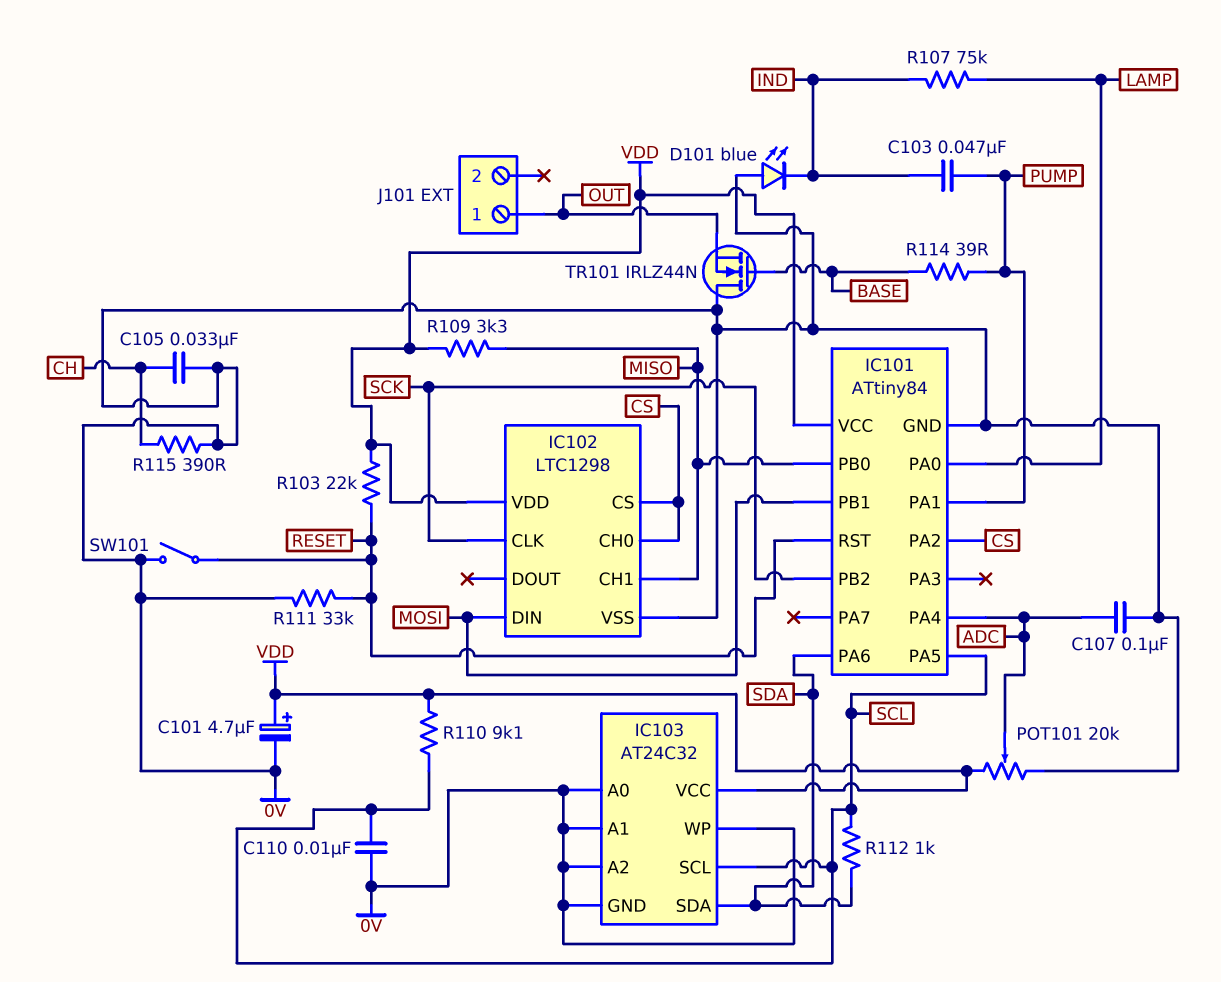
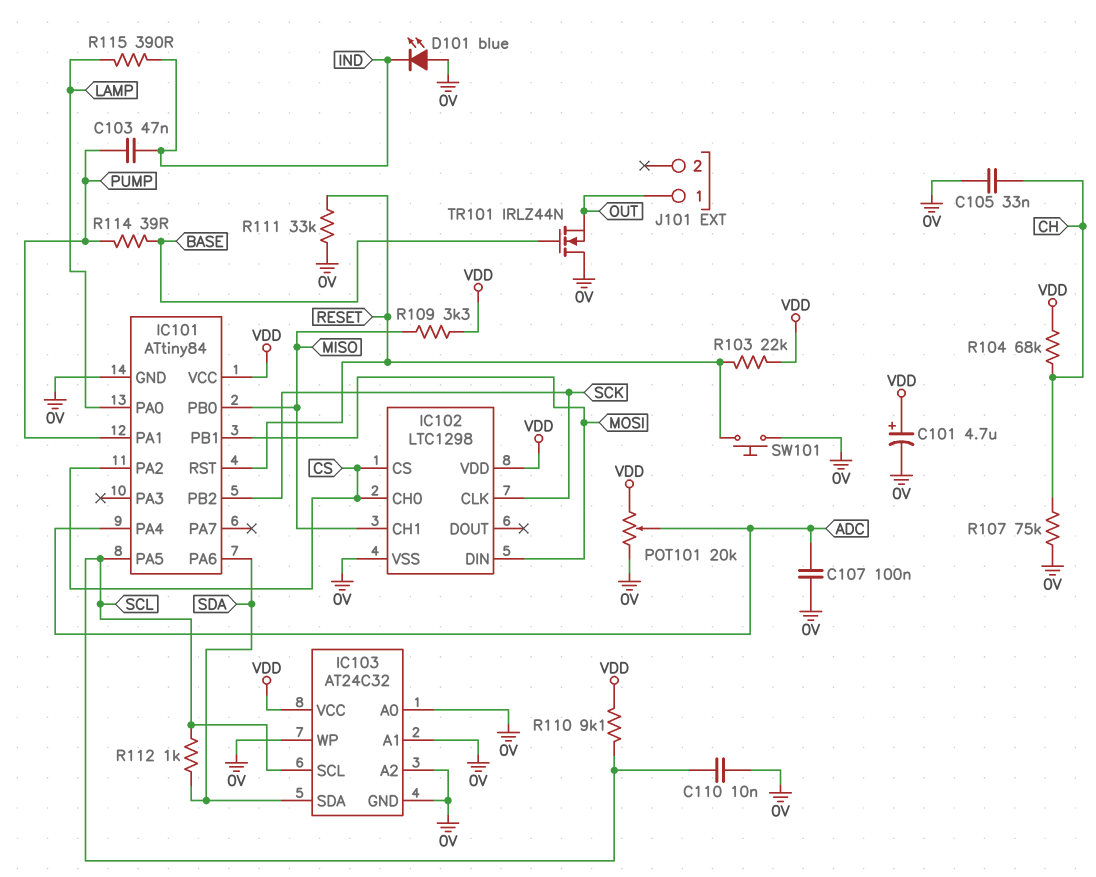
R104: none -> 68k (CH, VDD)
R107: 75k (IND, LAMP) -> 75k (0V, CH)
R115: 390 (0V, CH) -> 390 (IND, LAMP)
SW101: switch (0V, RESET) -> button (0V, RESET)

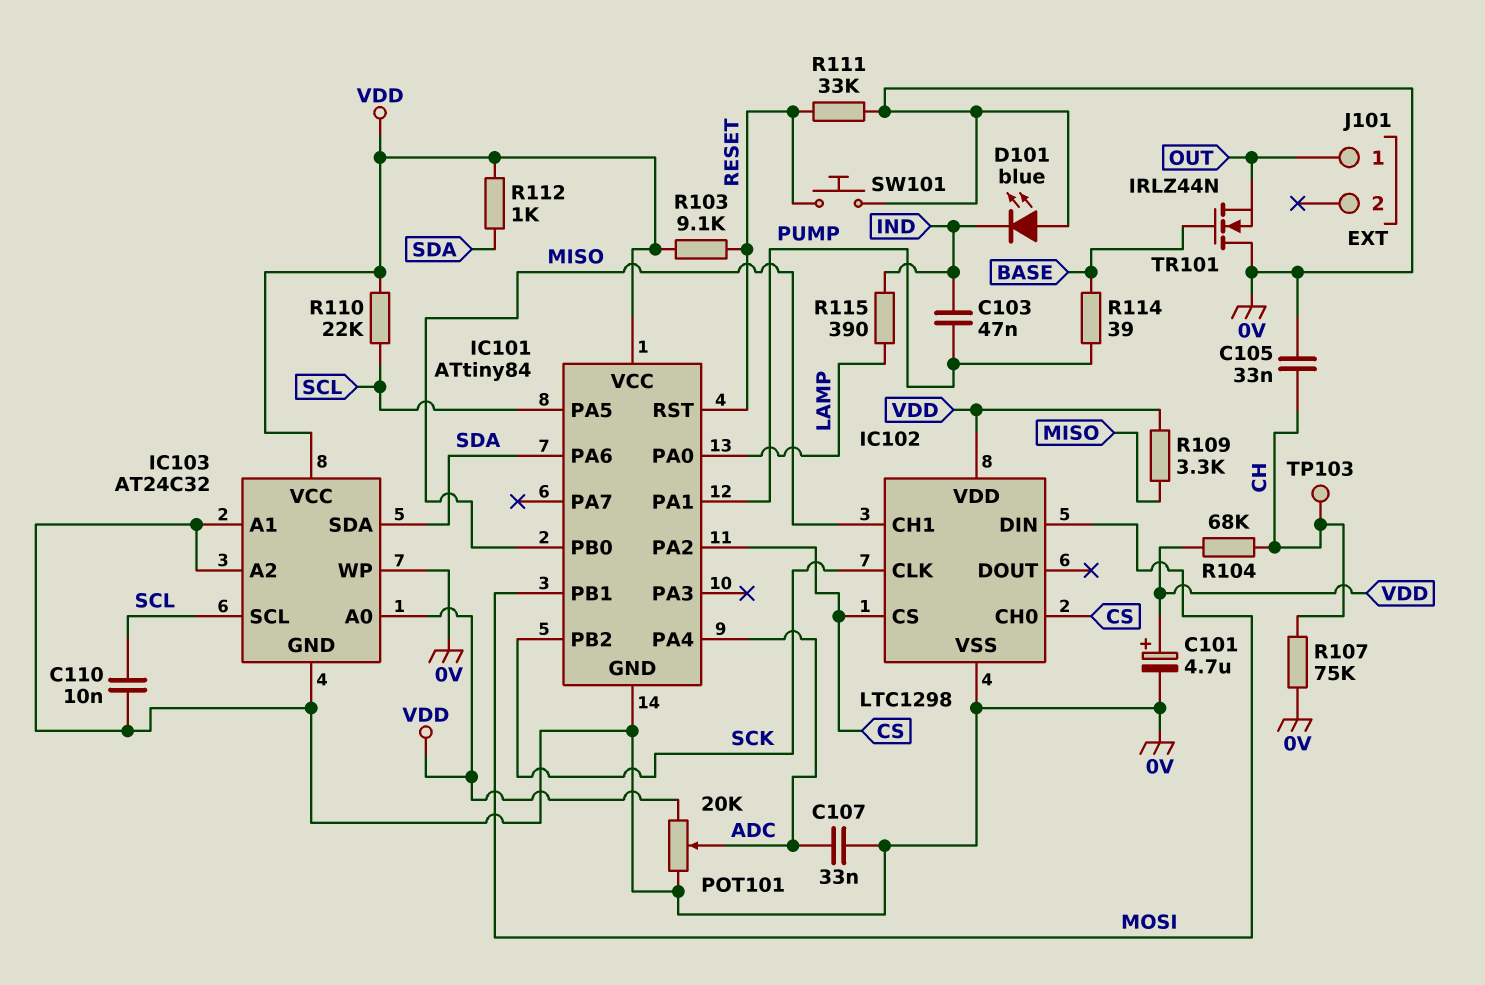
C107: 100nF (0V, ADC) -> 33nF (0V, ADC)
IC103 pin A0: 0V -> VDD
R103: 22k (RESET, VDD) -> 9.1k (RESET, VDD)
R110: 9.1k (SCL, VDD) -> 22k (SCL, VDD)
R112: 1k (SCL, SDA) -> 1k (SDA, VDD)
TP103: none -> test point (CH)

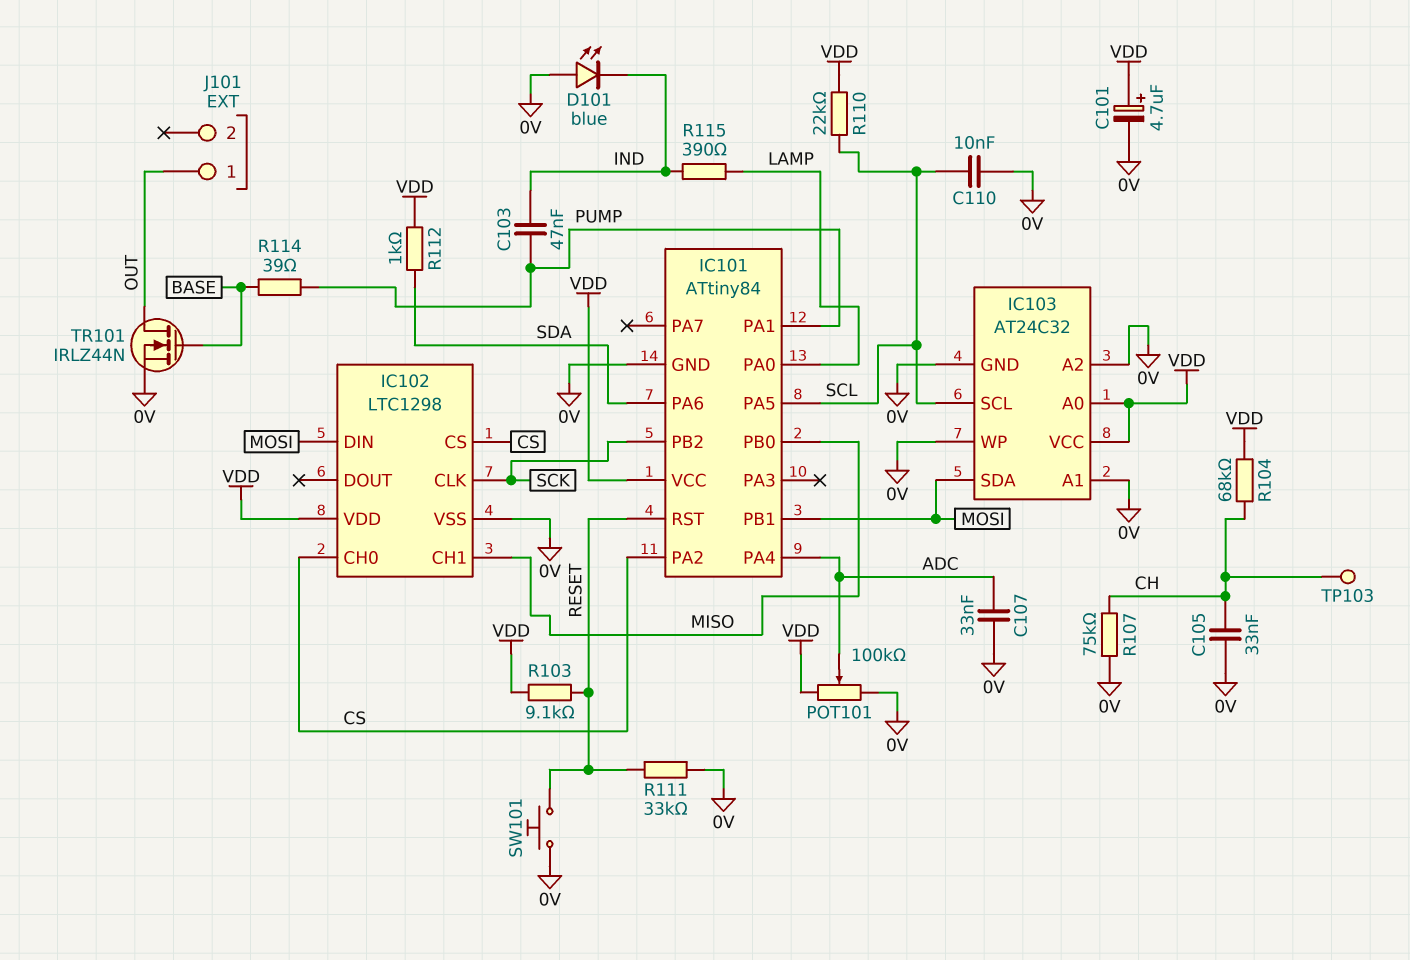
IC103 pin SDA: SDA -> MOSI
POT101: 20k (0V, VDD, wiper ADC) -> 100k (0V, VDD, wiper ADC)
R109: 3.3k (MISO, VDD) -> none
TR101: NMOS IRLZ44N (G BASE, D 0V, S OUT) -> NMOS IRLZ44N (G BASE, D OUT, S 0V)

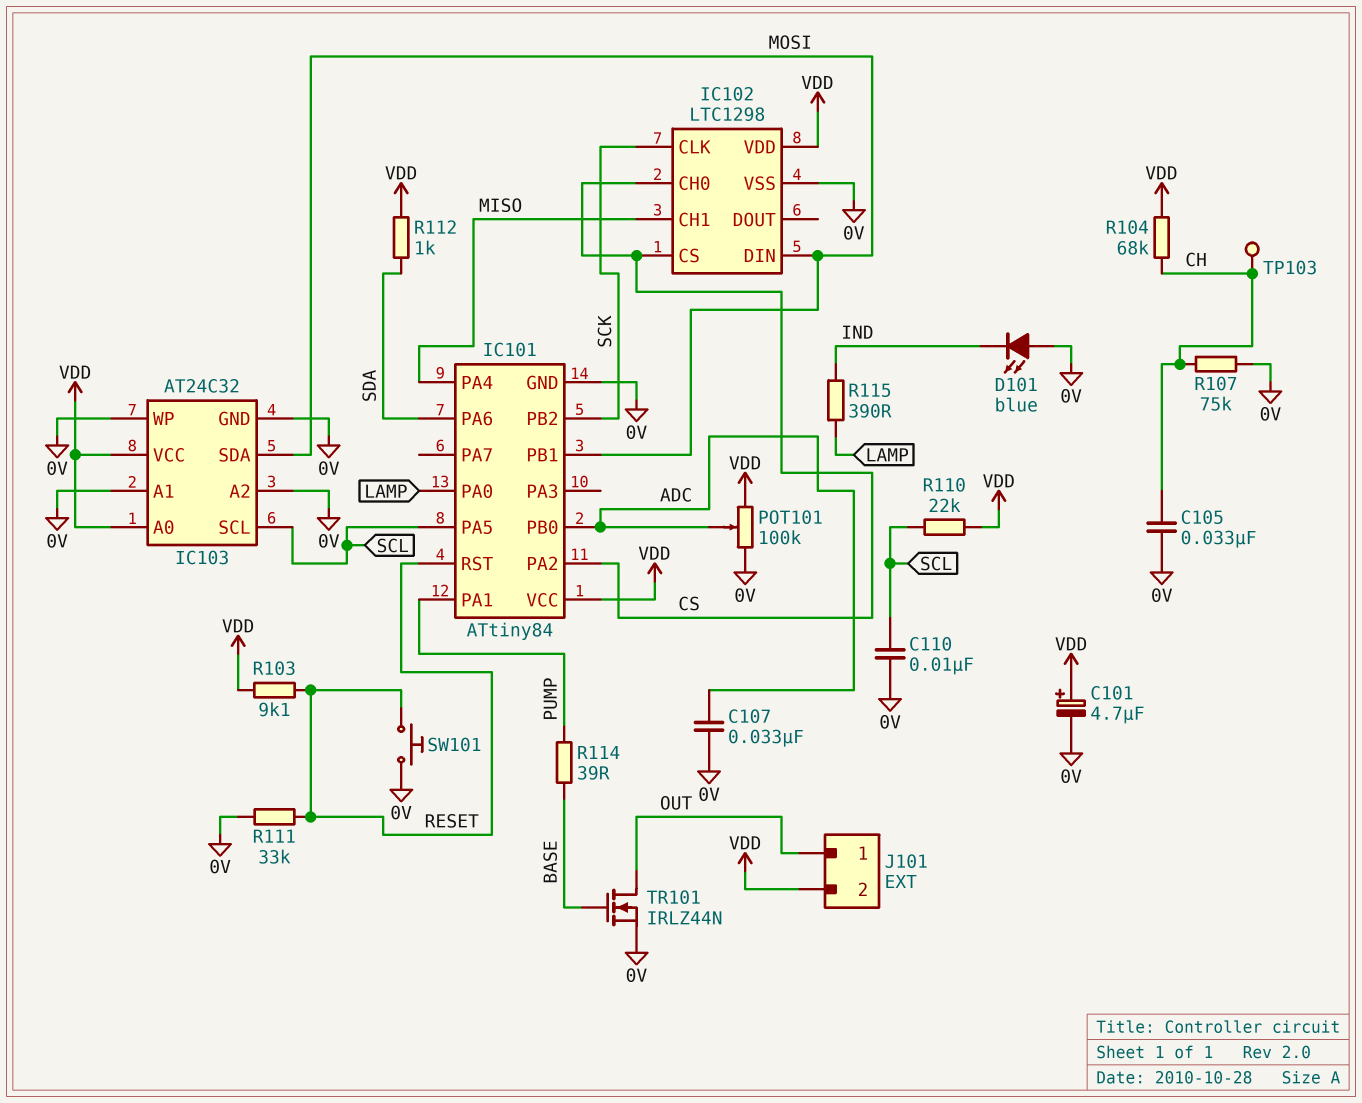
C103: 47nF (IND, PUMP) -> none
IC101 pin PA4: ADC -> MISO
IC101 pin PB0: MISO -> ADC
J101 pin 2: none -> VDD

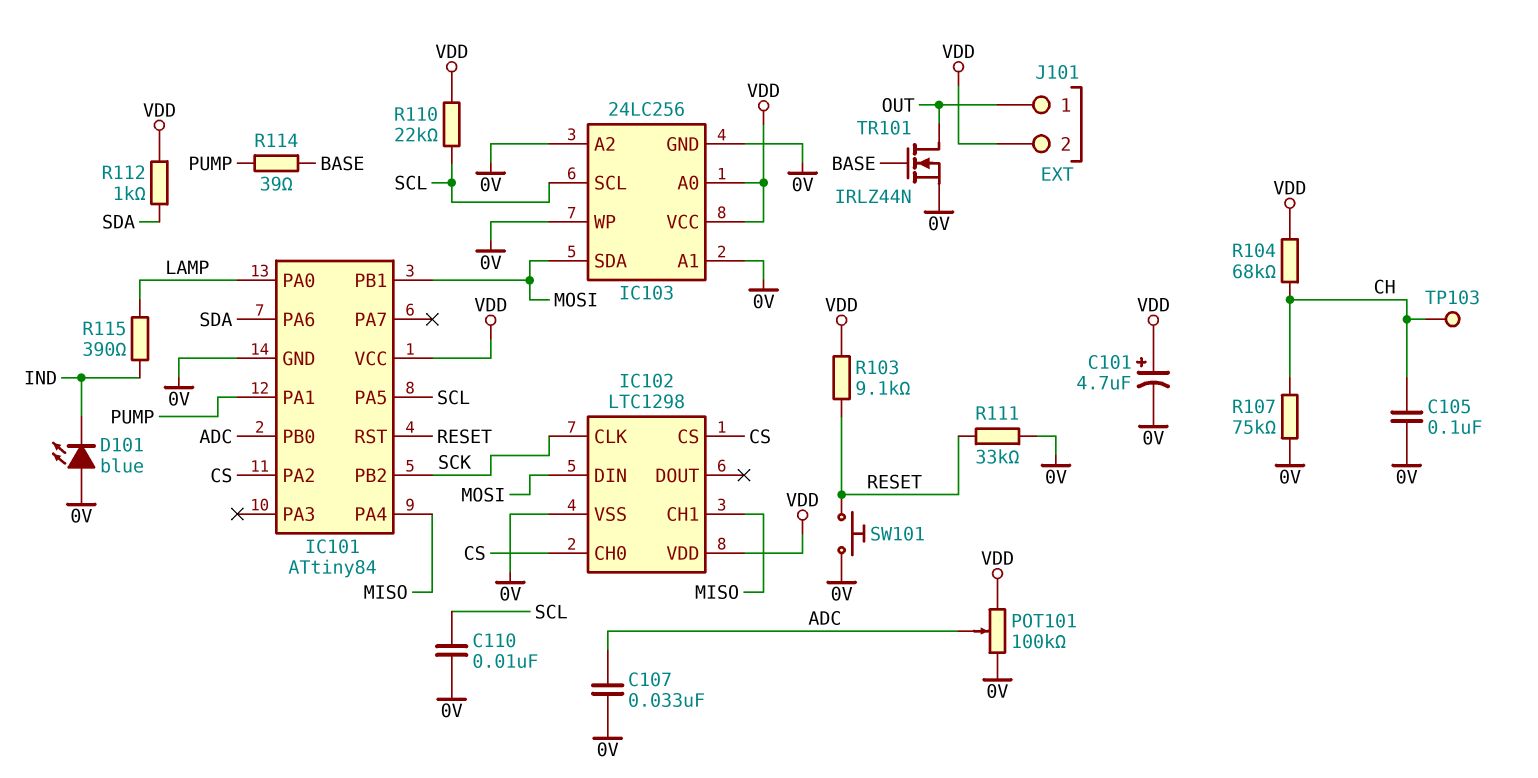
C105: 33nF (0V, CH) -> 100nF (0V, CH)
IC103: AT24C32 -> 24LC256

